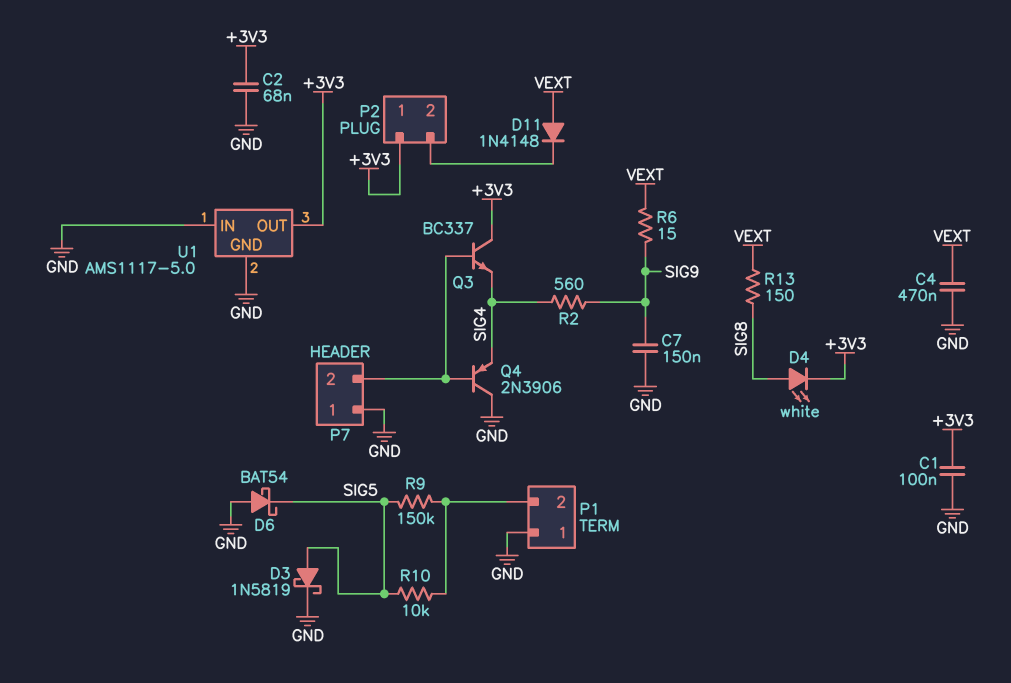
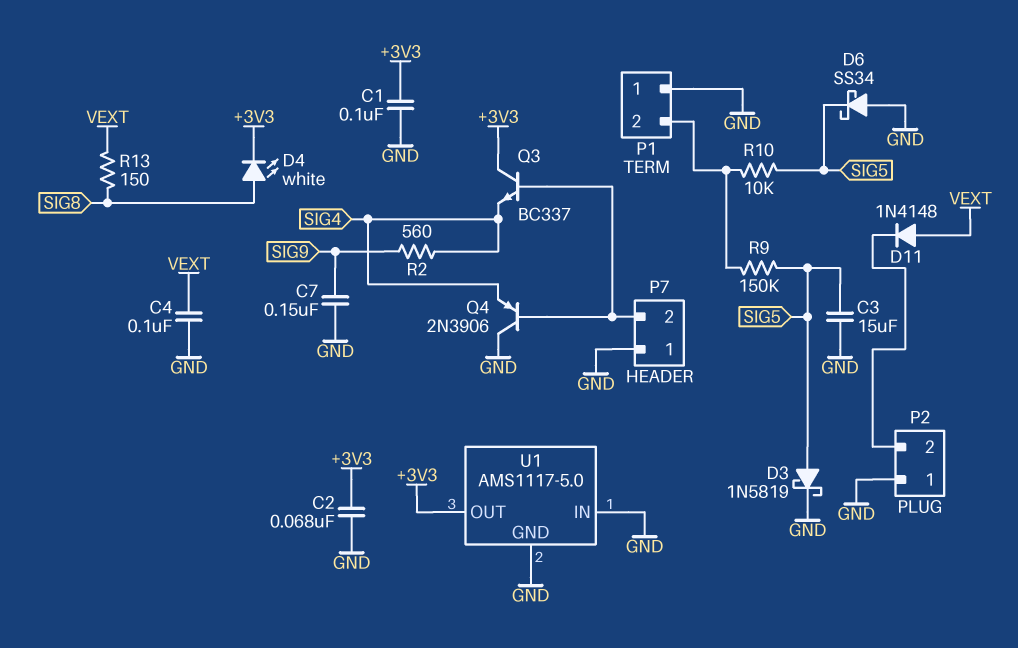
C3: none -> 15uF (GND, SIG5)
C4: 470nF (GND, VEXT) -> 100nF (GND, VEXT)
D6: schottky BAT54 (A GND, K SIG5) -> schottky SS34 (A GND, K SIG5)
P2 pin 1: +3V3 -> GND
R6: 15 (SIG9, VEXT) -> none

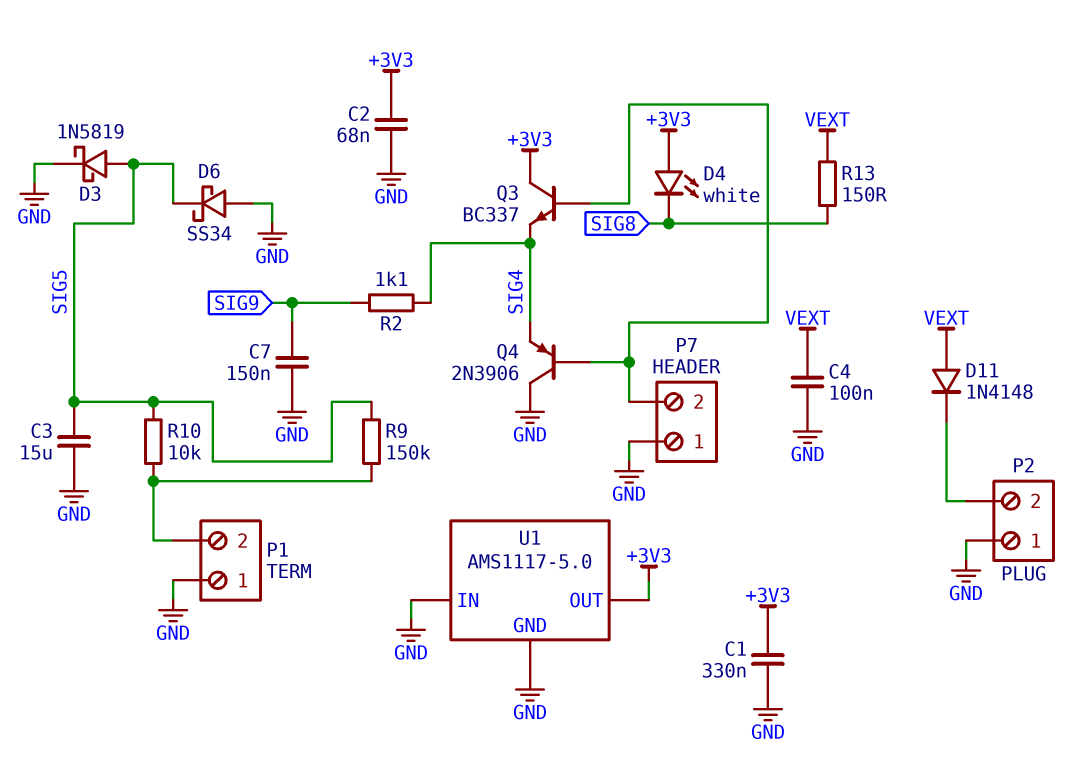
C1: 100nF (+3V3, GND) -> 330nF (+3V3, GND)
D4: LED white (A SIG8, K +3V3) -> LED white (A +3V3, K SIG8)
R2: 560 (SIG4, SIG9) -> 1.1k (SIG4, SIG9)

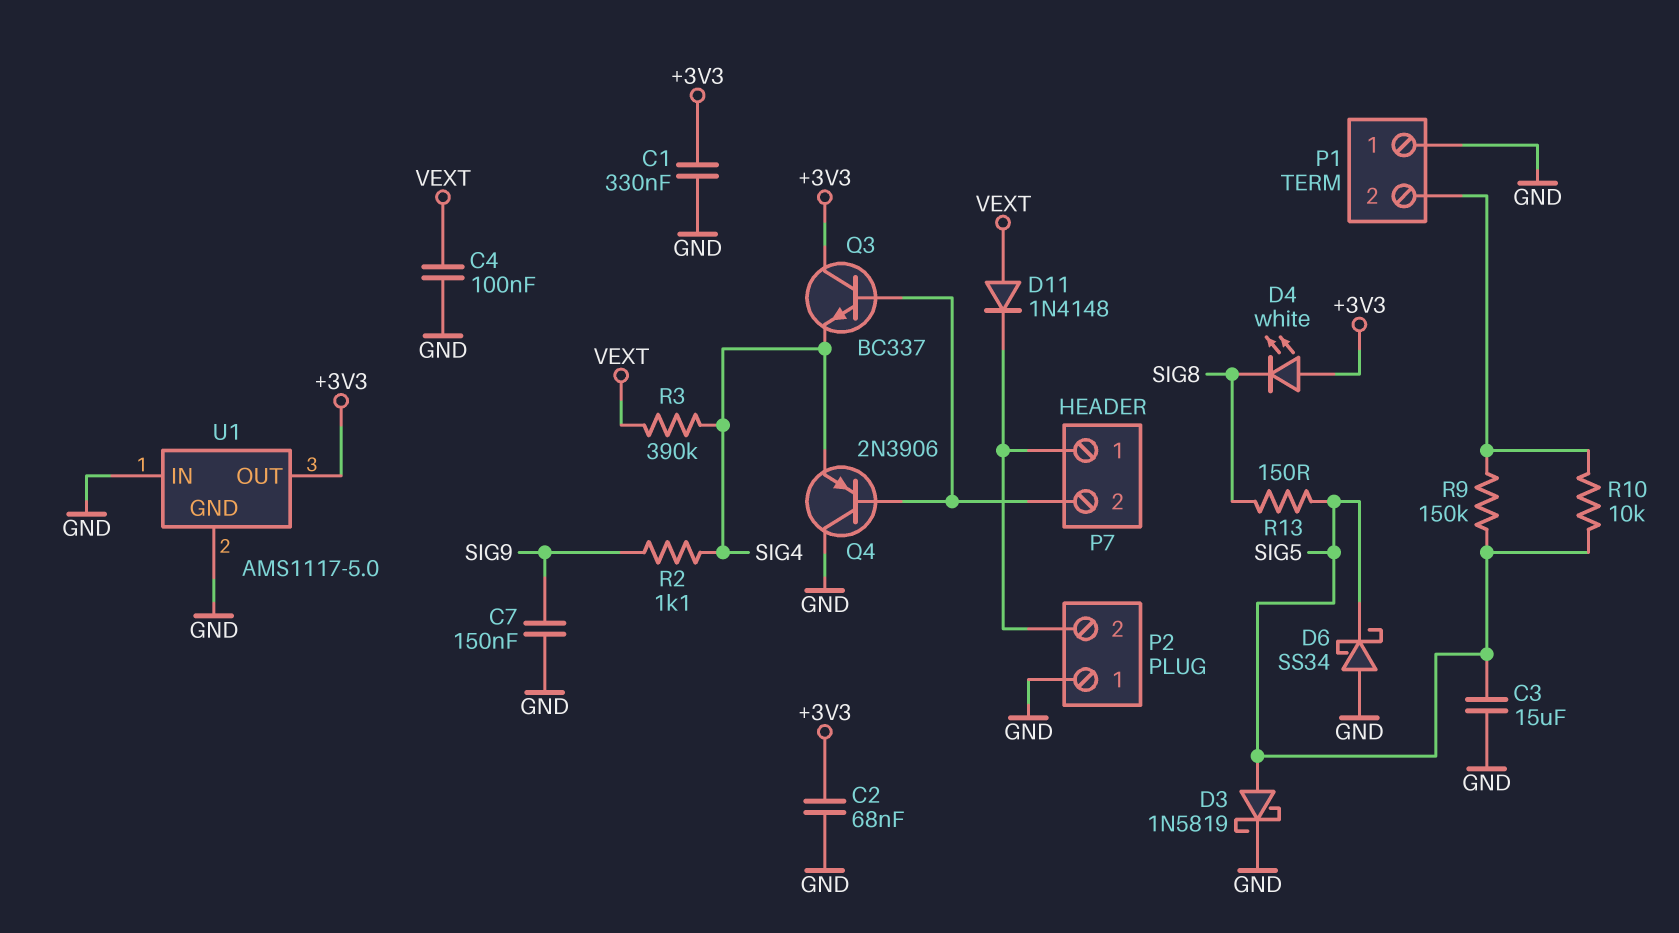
P7 pin 1: GND -> P2/2
R3: none -> 390k (SIG4, VEXT)
R13: 150 (SIG8, VEXT) -> 150 (SIG5, SIG8)

